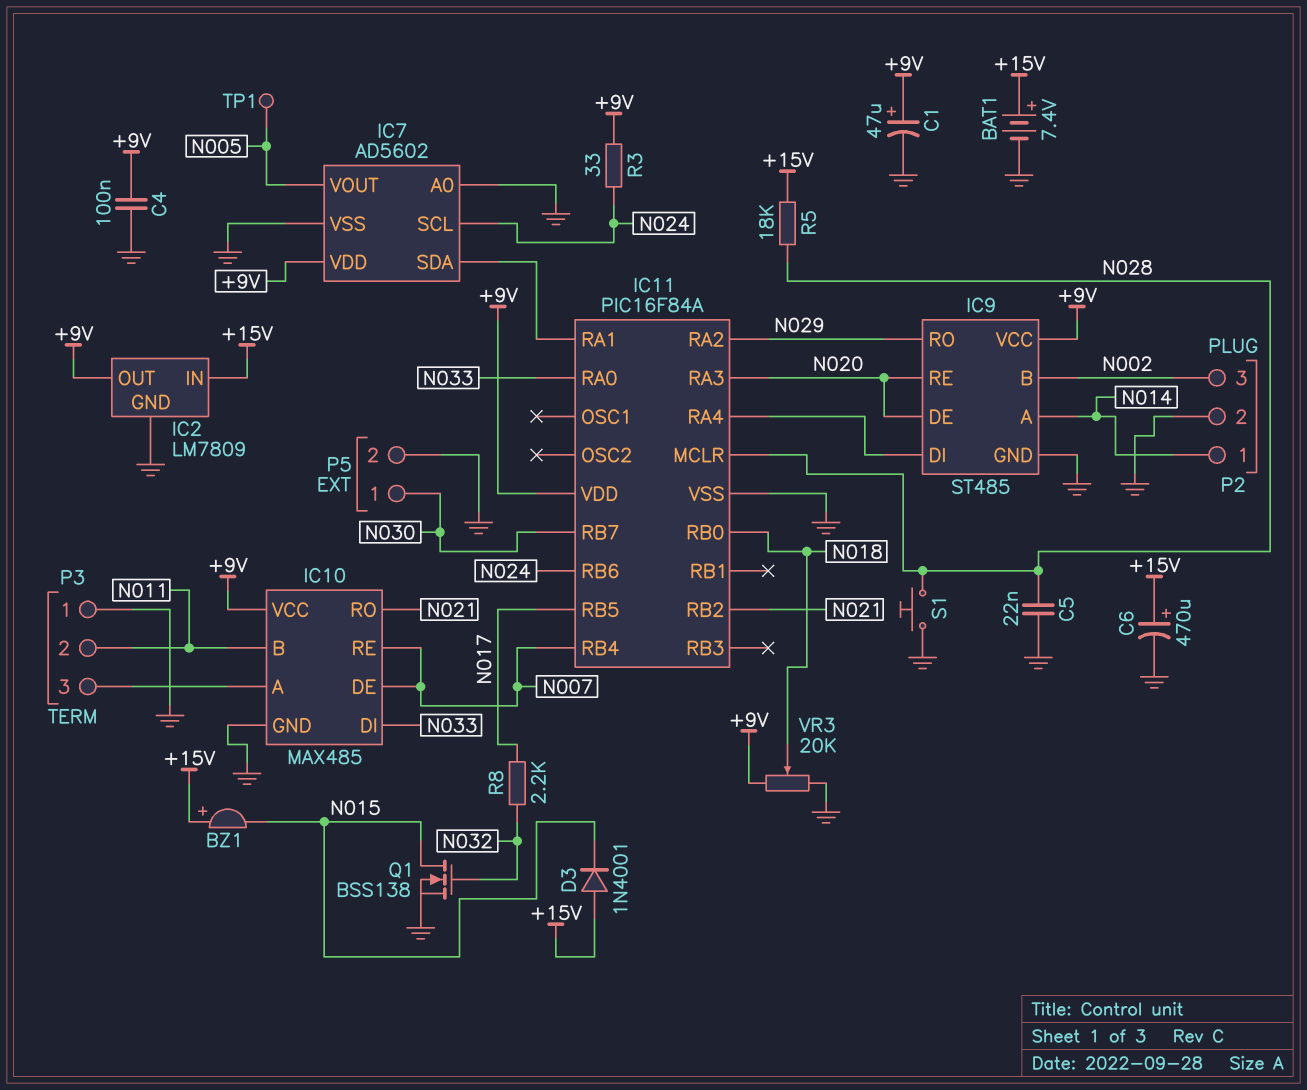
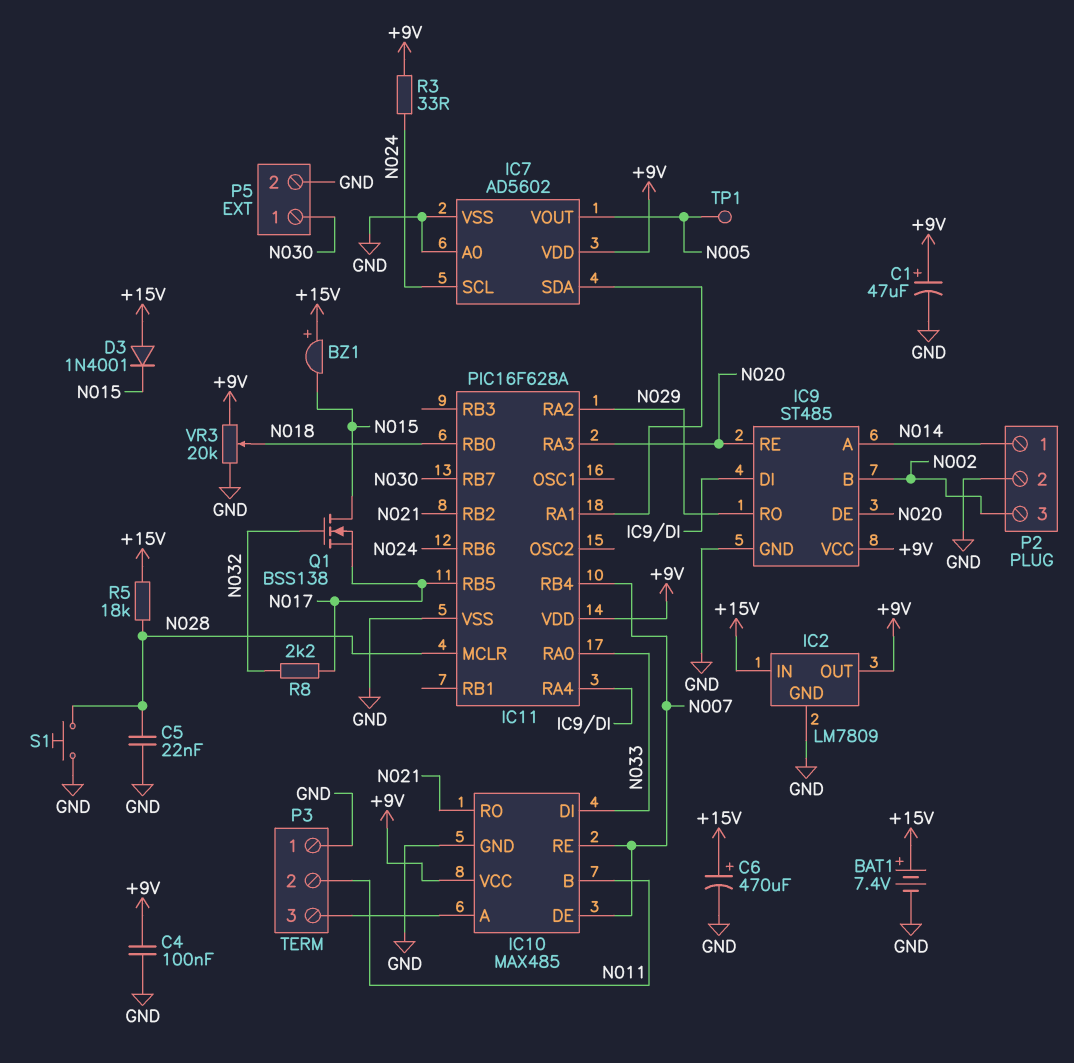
IC11: PIC16F84A -> PIC16F628A
Q1: NMOS BSS138 (G N032, D N015, S GND) -> NMOS BSS138 (G N032, D N015, S N017)

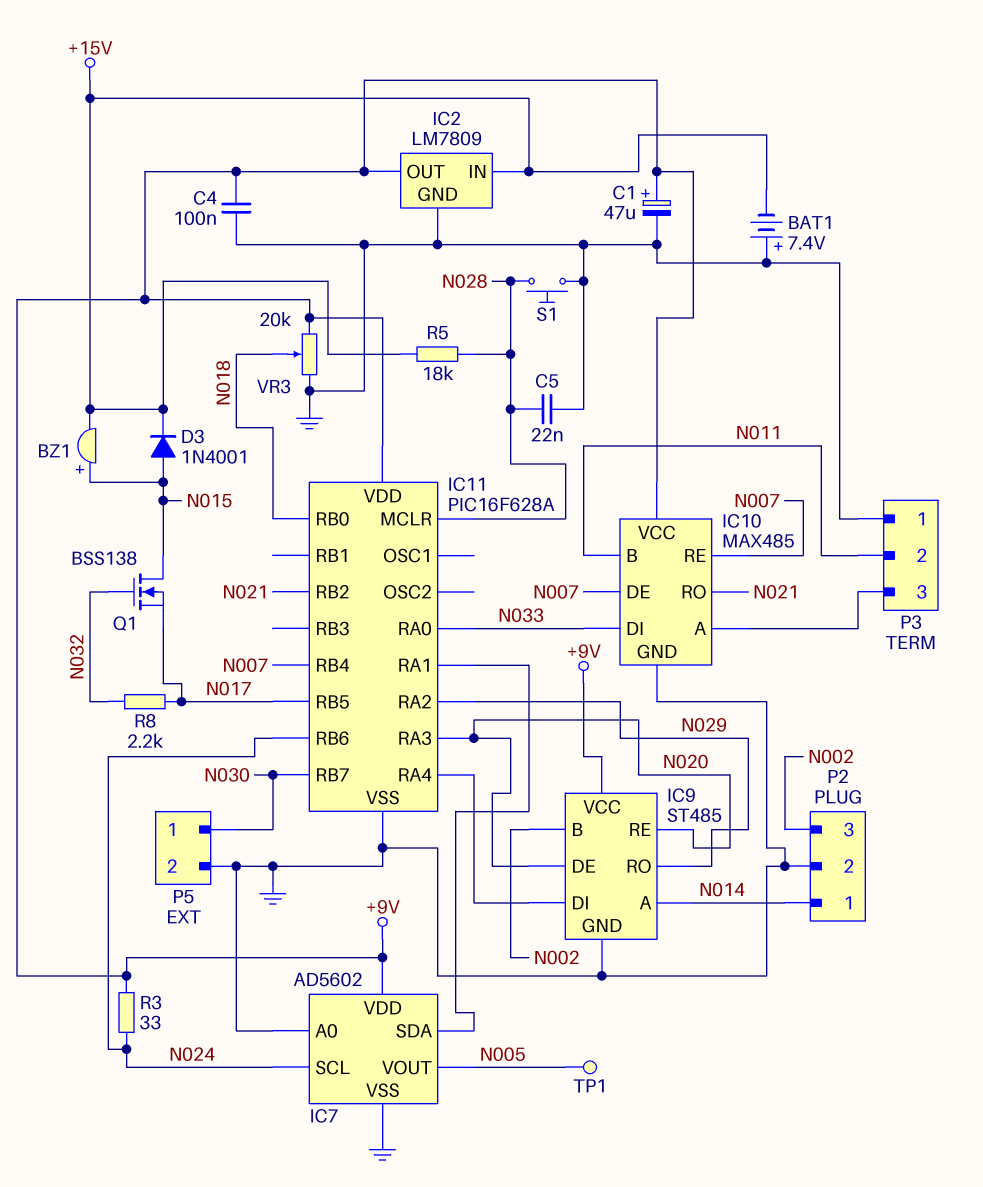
BAT1: 7.4V (plus +15V, minus GND) -> 7.4V (plus GND, minus +15V)
BZ1: buzzer (plus +15V, minus N015) -> buzzer (plus N015, minus +15V)
C6: 470uF (plus +15V, minus GND) -> none
D3: diode 1N4001 (A +15V, K N015) -> diode 1N4001 (A N015, K +15V)

